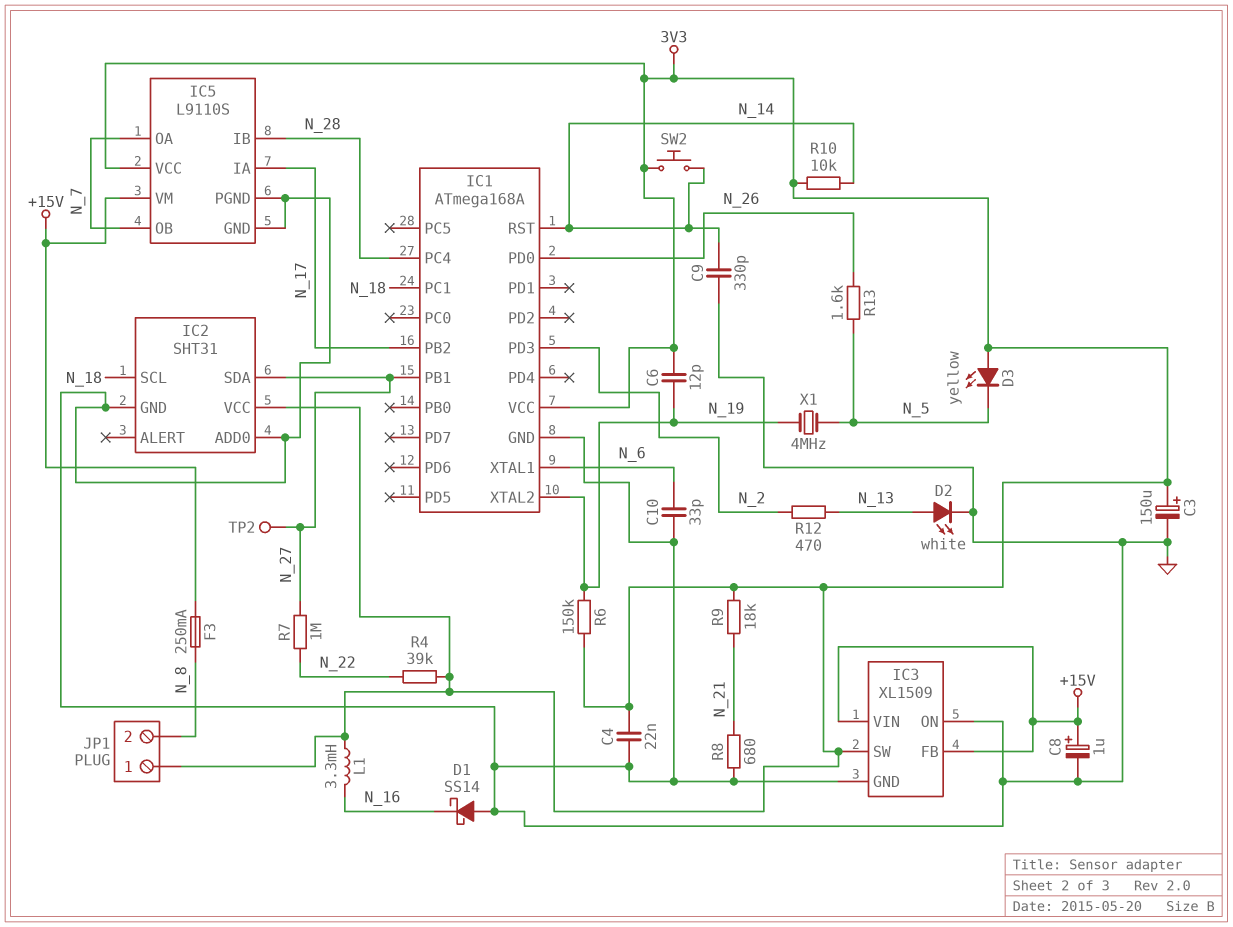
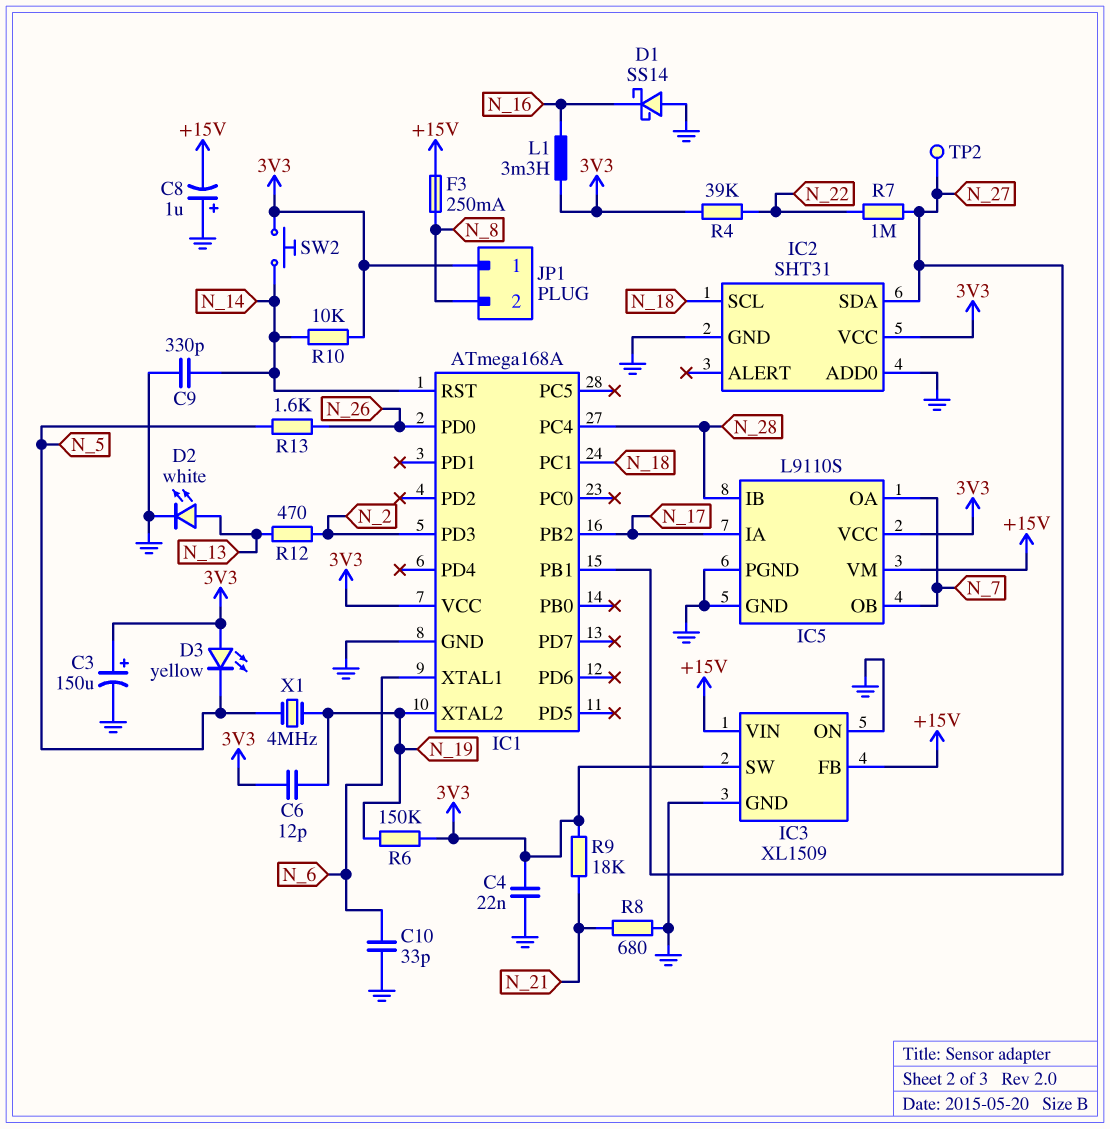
C8: 1uF (plus +15V, minus GND) -> 1uF (plus GND, minus +15V)

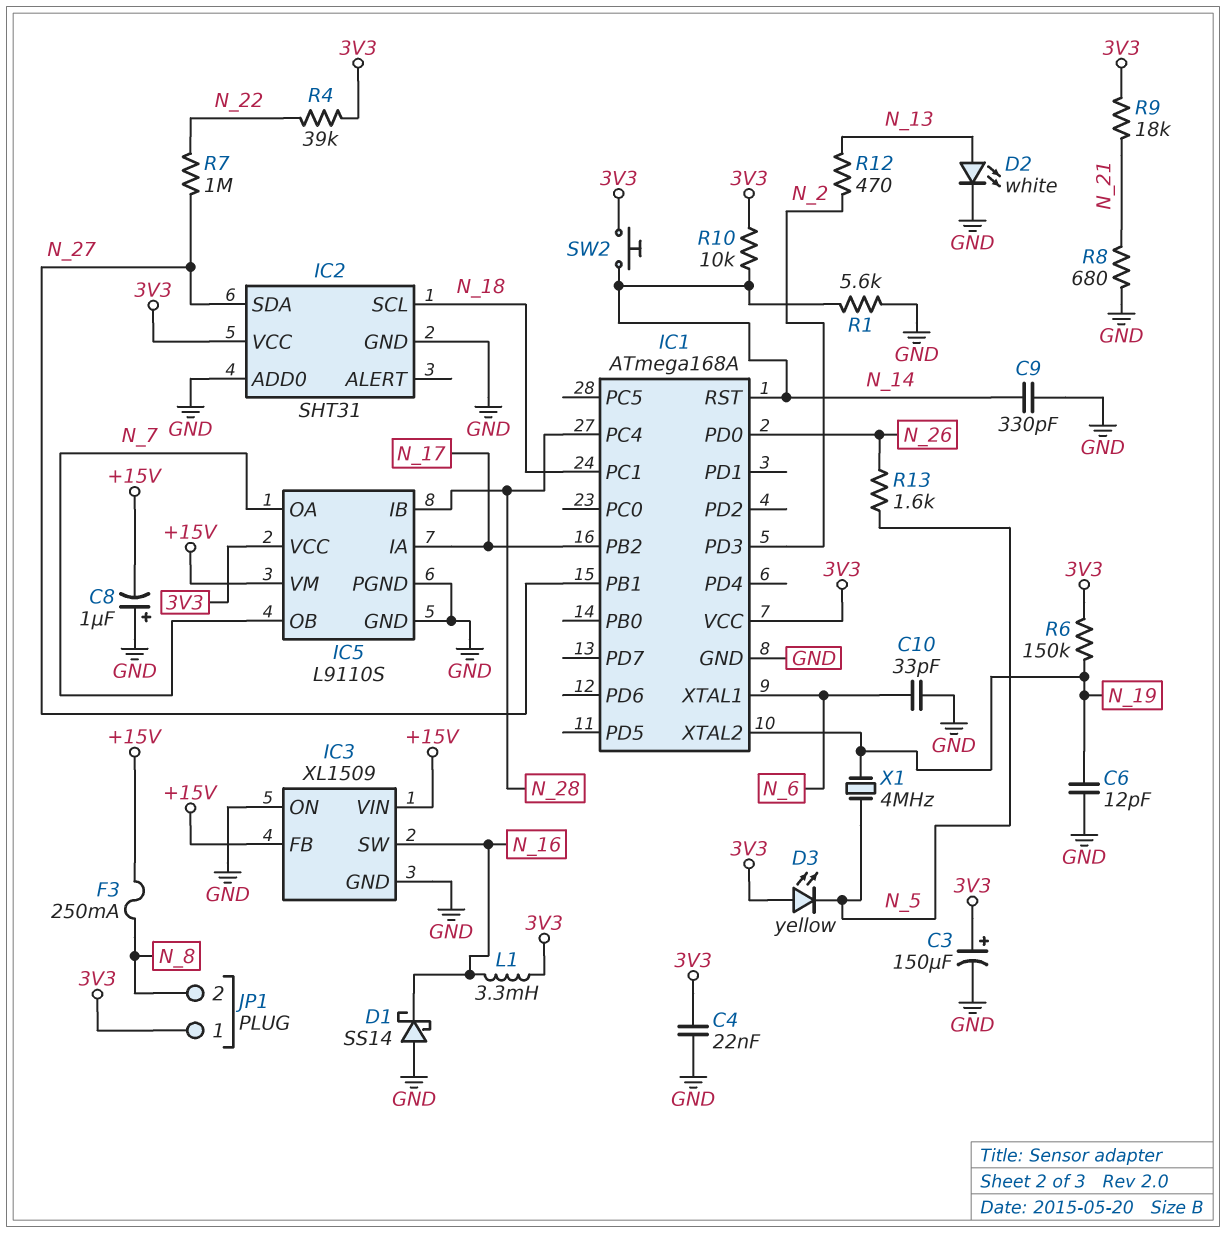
C6: 12pF (3V3, N_19) -> 12pF (GND, N_19)
IC3 pin SW: 3V3 -> N_16
R1: none -> 5.6k (GND, N_14)
TP2: test point (N_27) -> none

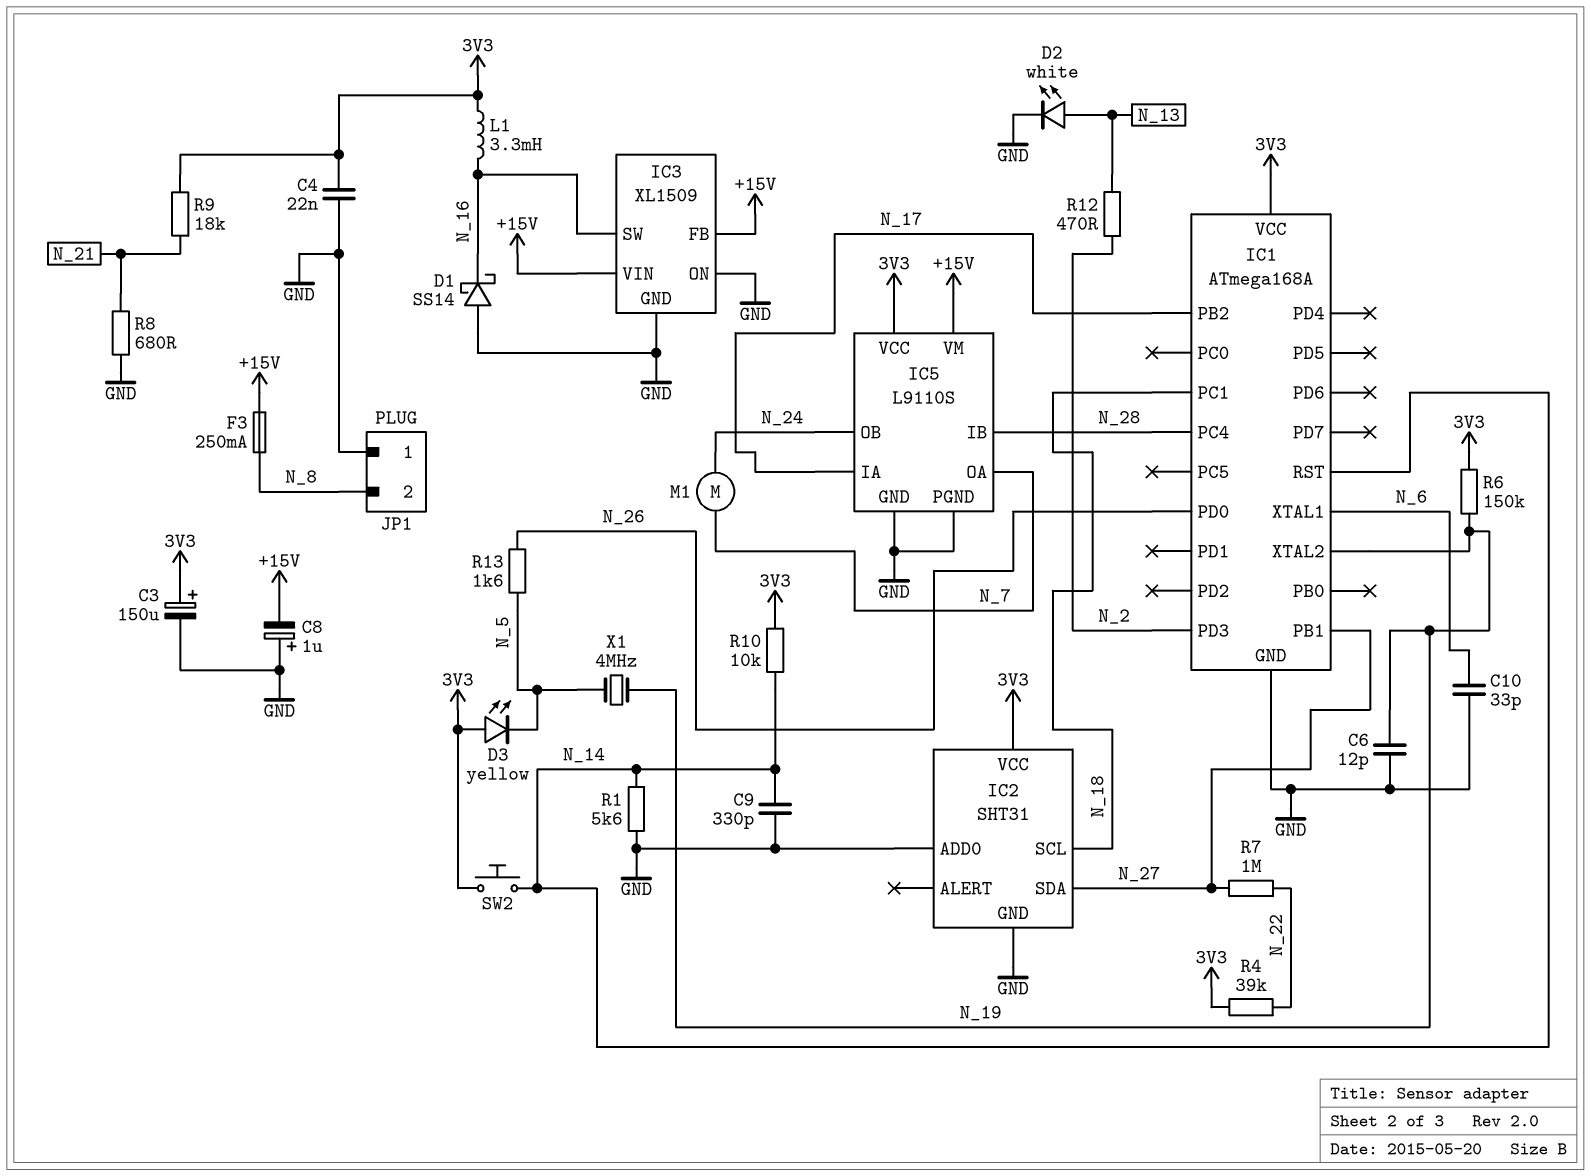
IC5 pin OB: N_7 -> N_24
JP1 pin 1: 3V3 -> GND
M1: none -> motor (N_7, N_24)

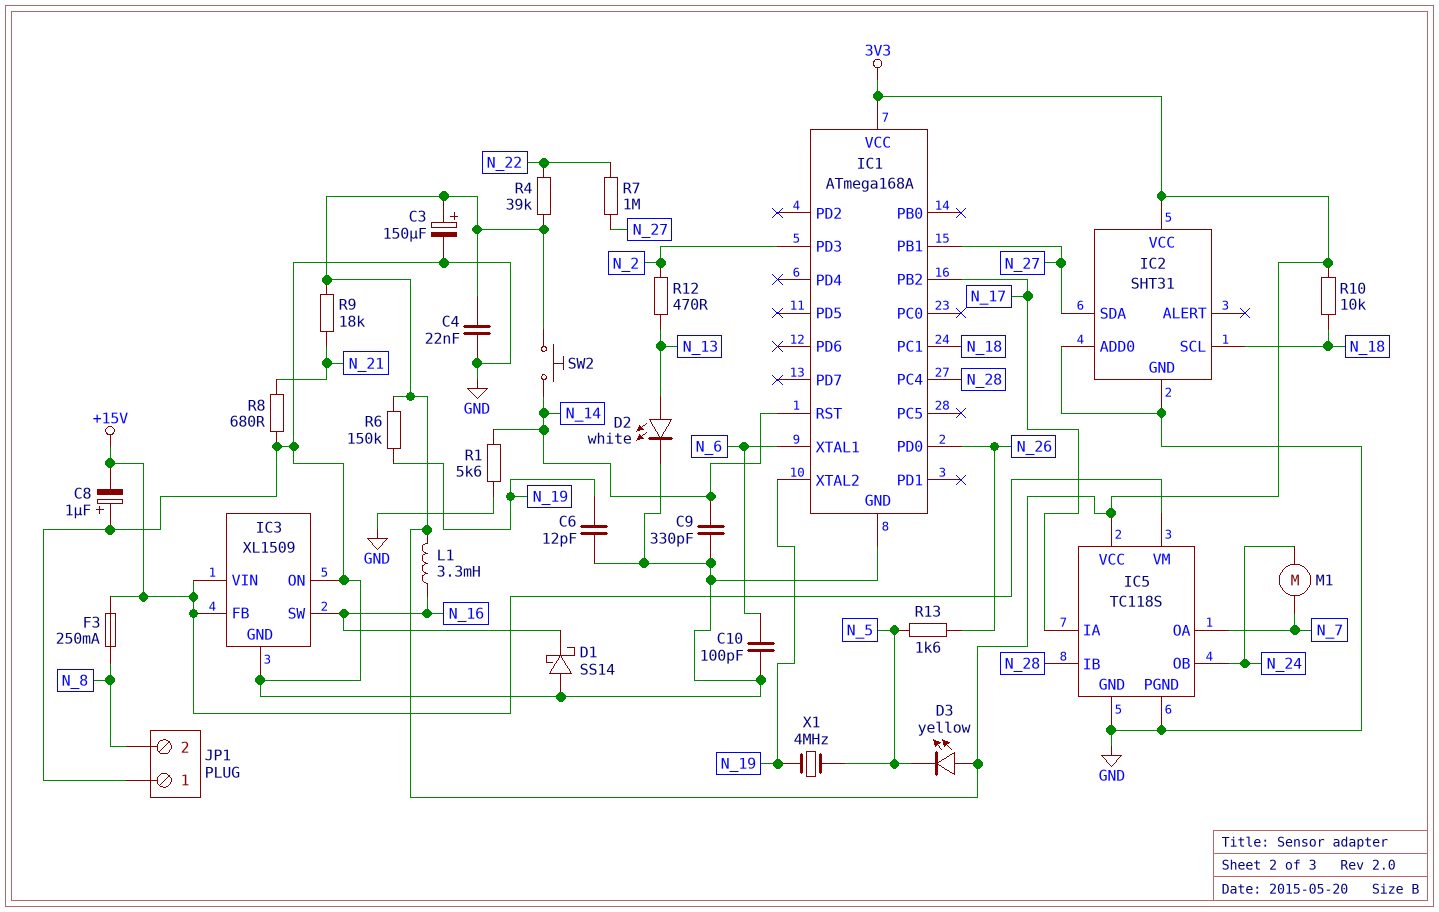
C10: 33pF (GND, N_6) -> 100pF (GND, N_6)
IC5: L9110S -> TC118S
R10: 10k (3V3, N_14) -> 10k (3V3, N_18)

